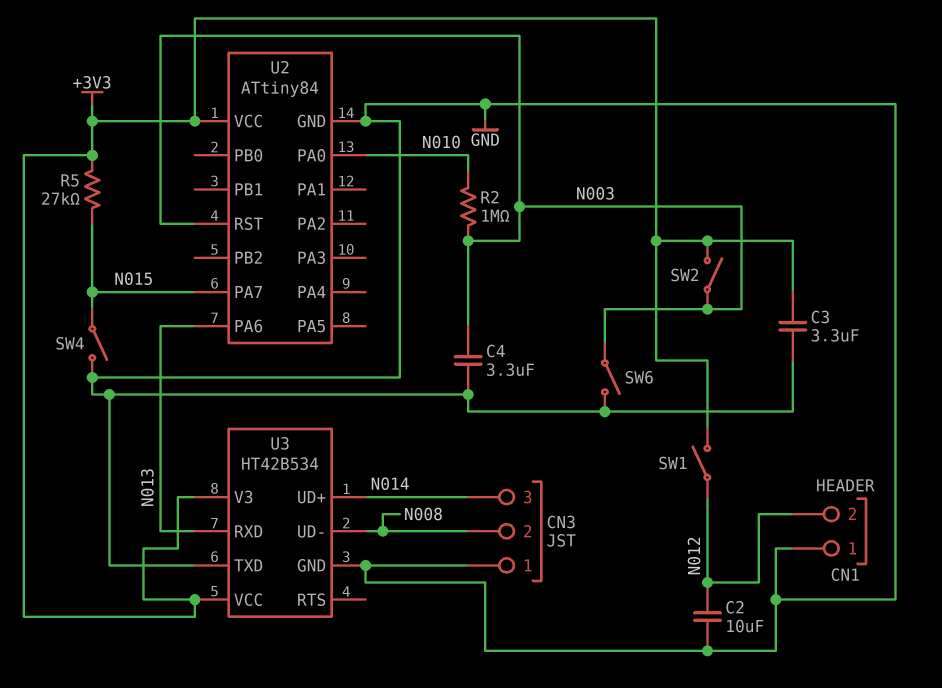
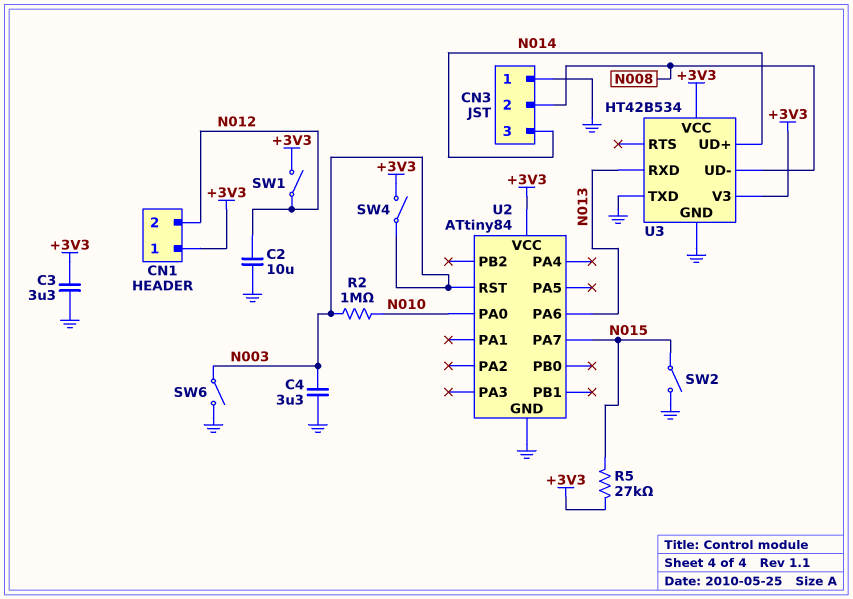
CN1 pin 1: GND -> +3V3
SW2: switch (+3V3, N003) -> switch (GND, N015)
SW4: switch (GND, N015) -> switch (+3V3, N003)

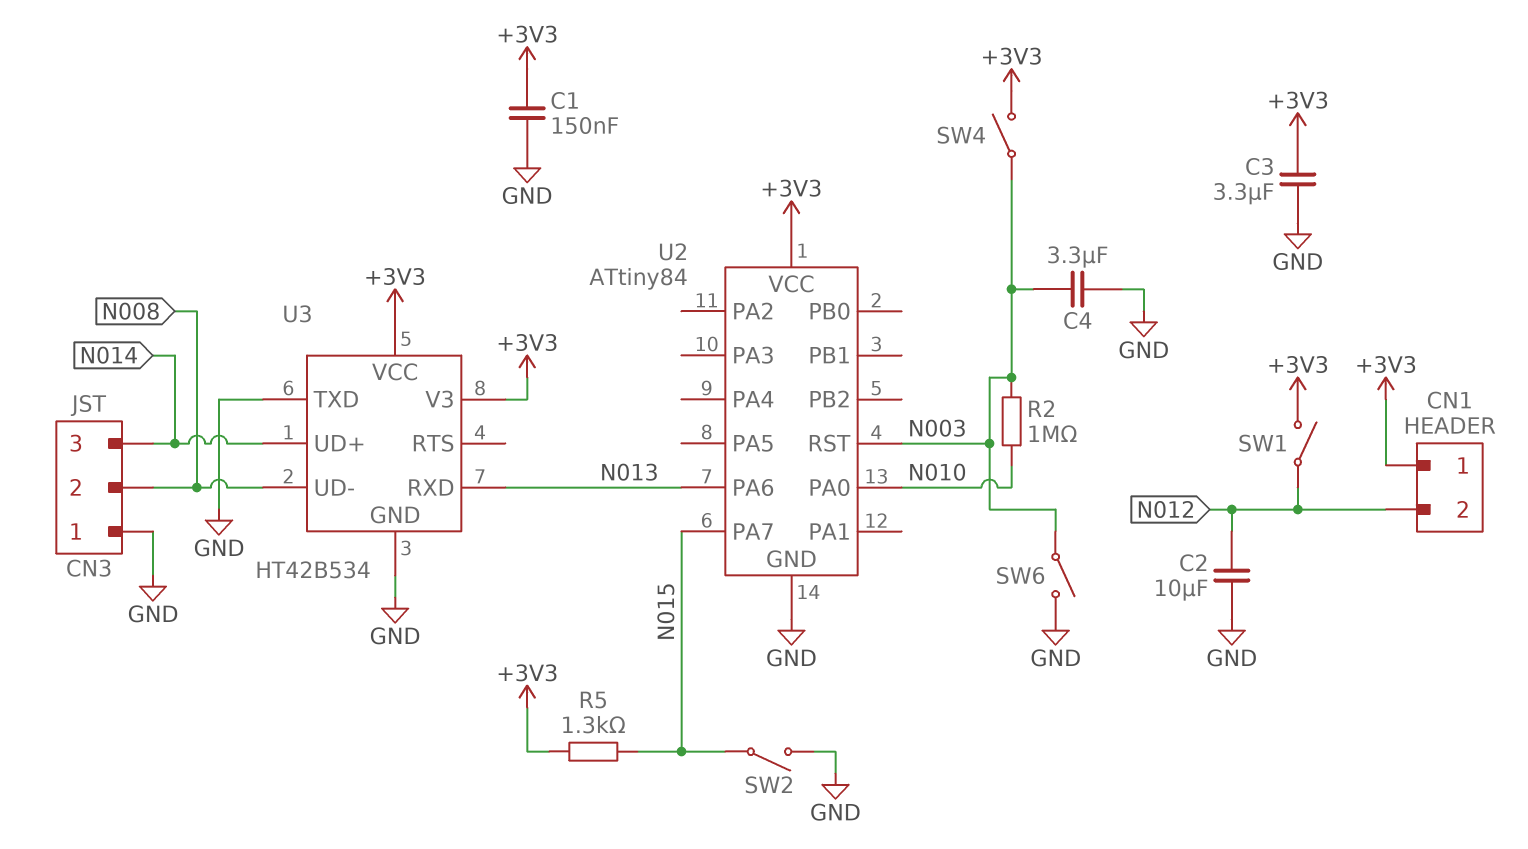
C1: none -> 150nF (+3V3, GND)
R5: 27k (+3V3, N015) -> 1.3k (+3V3, N015)

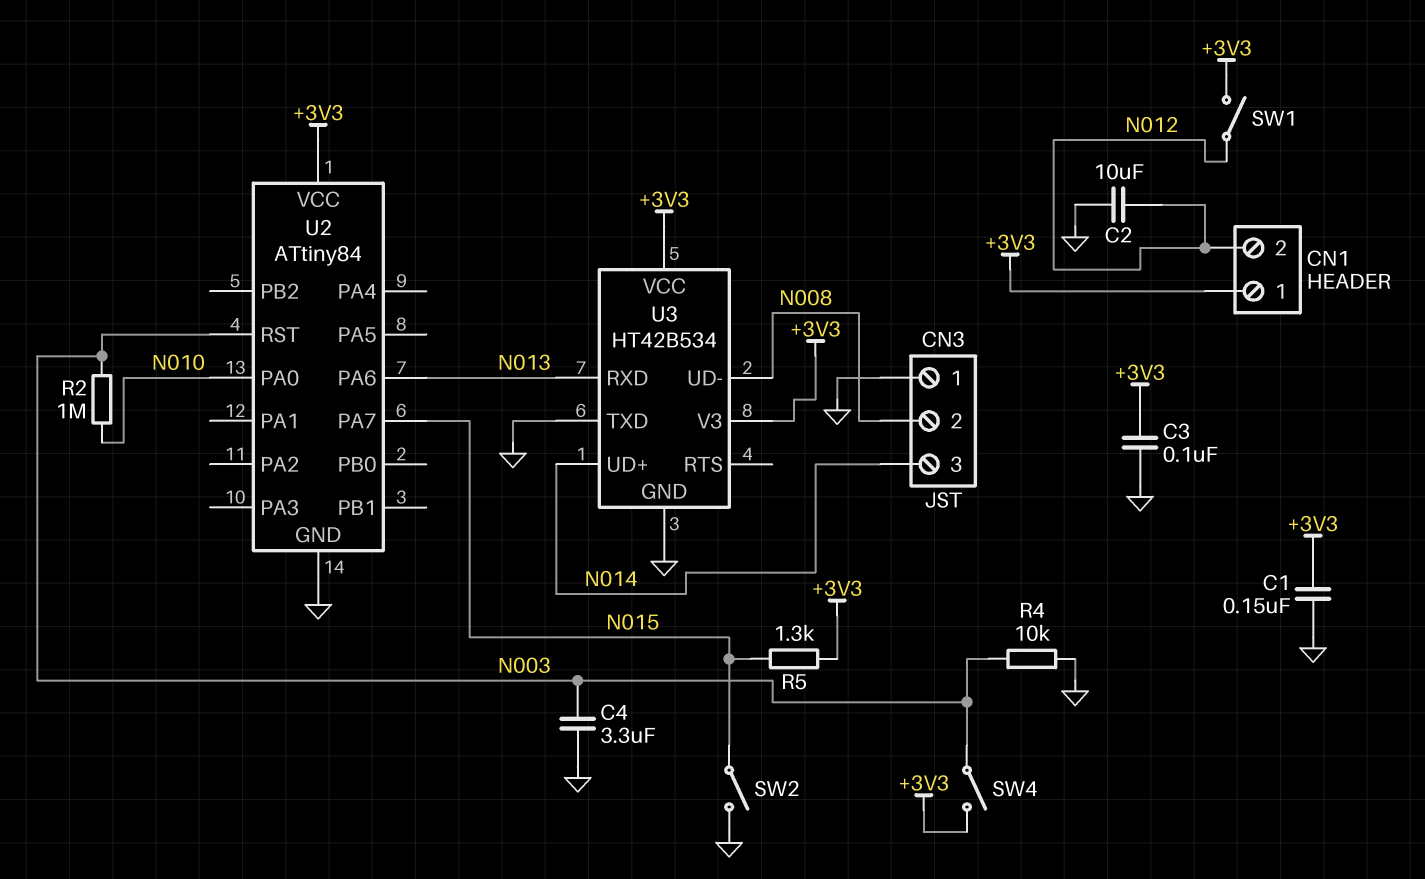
C3: 3.3uF (+3V3, GND) -> 100nF (+3V3, GND)
R4: none -> 10k (GND, N003)
SW6: switch (GND, N003) -> none

